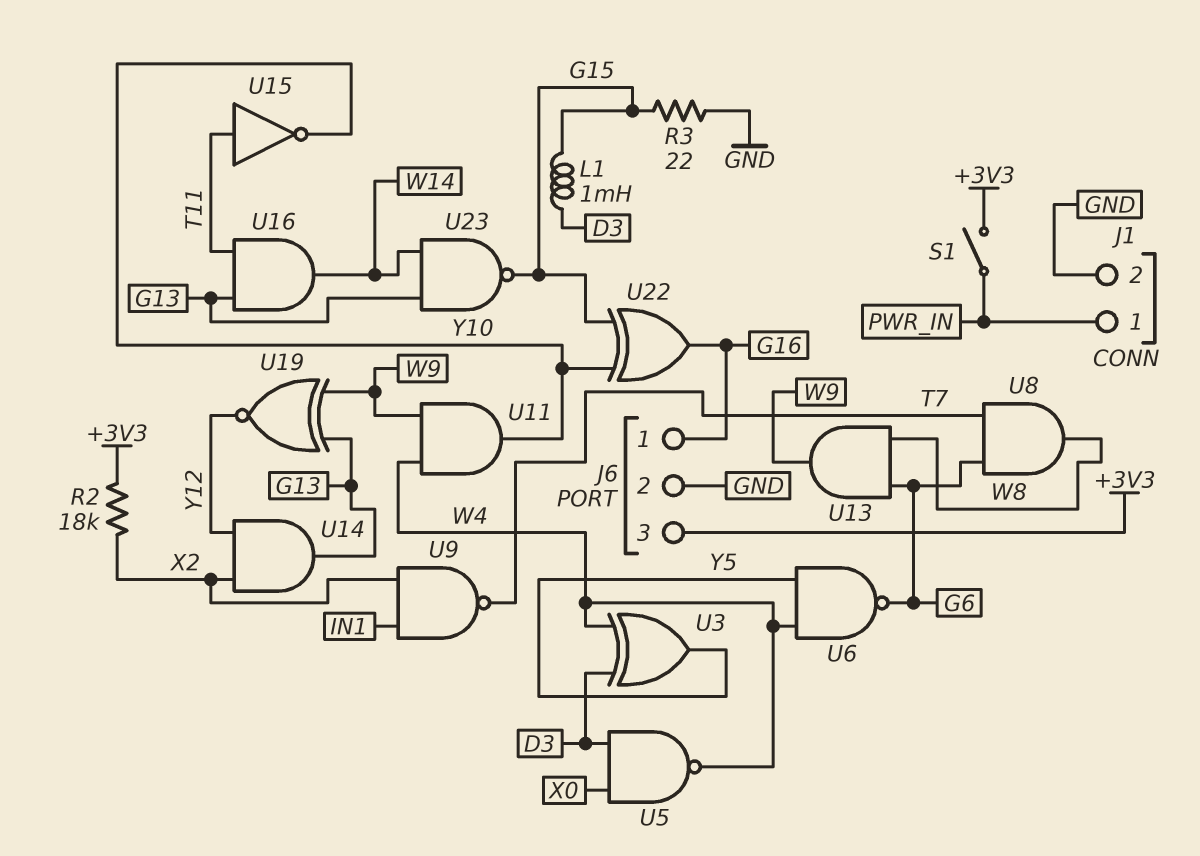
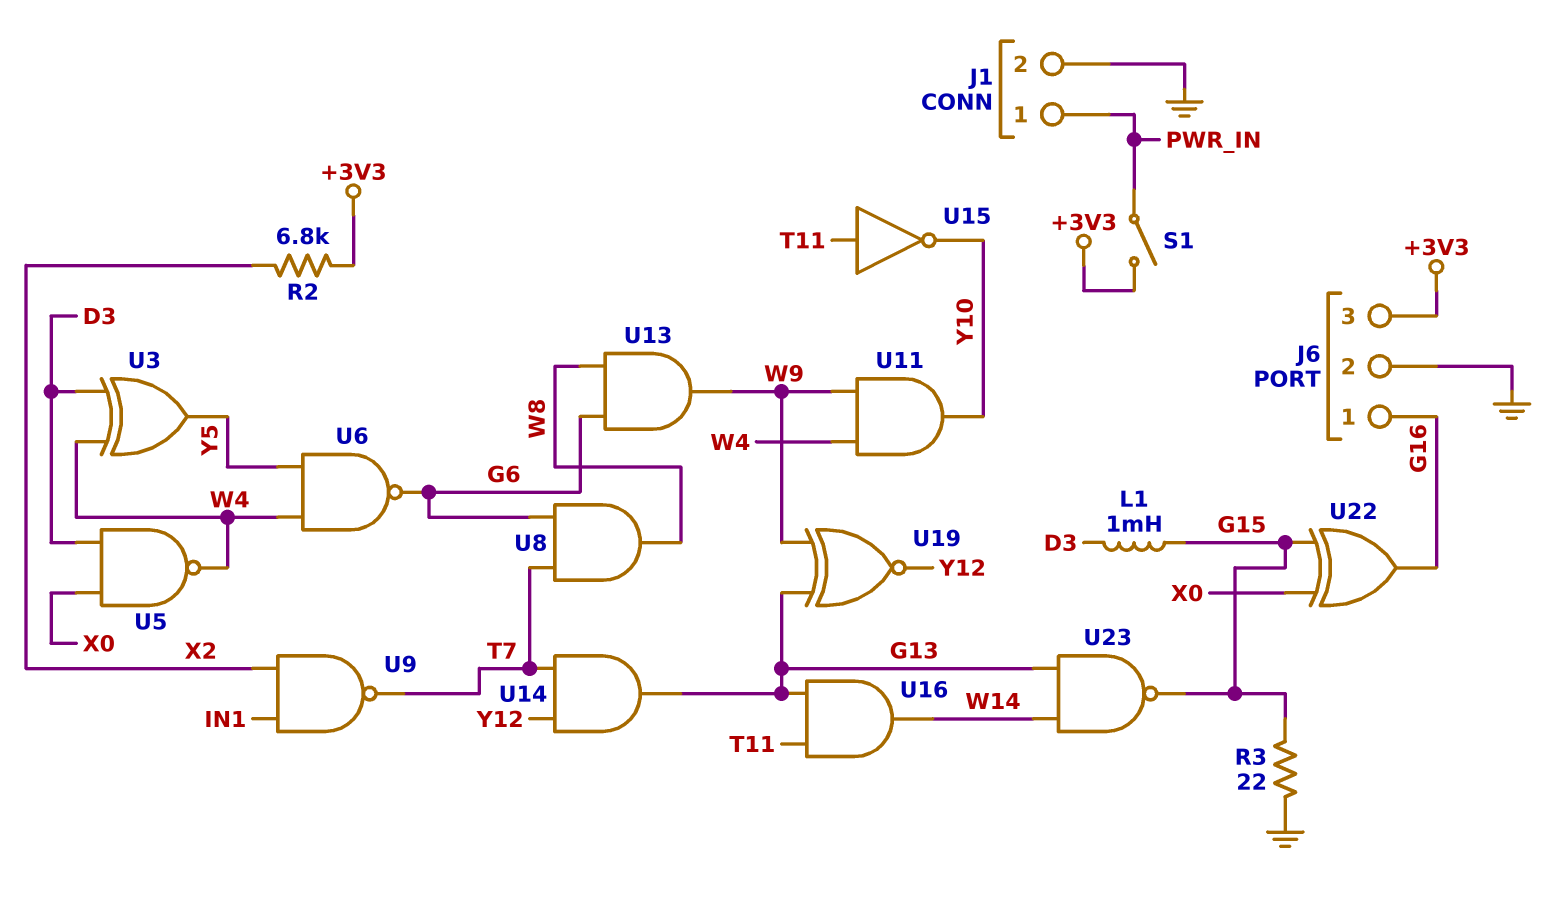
R2: 18k (+3V3, X2) -> 6.8k (+3V3, X2)
U14: AND (in X2, in Y12, out G13) -> AND (in T7, in Y12, out G13)
U22: XOR (in G15, in Y10, out G16) -> XOR (in G15, in X0, out G16)

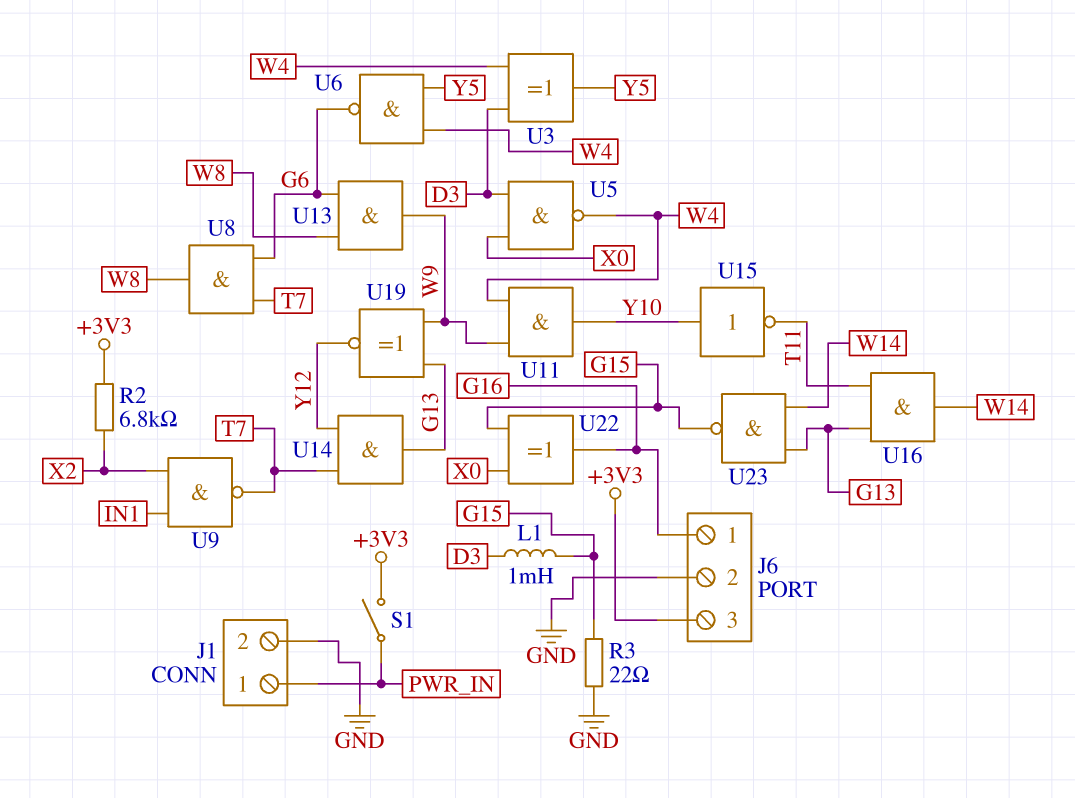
U15: NOT (in T11, out Y10) -> NOT (in Y10, out T11)

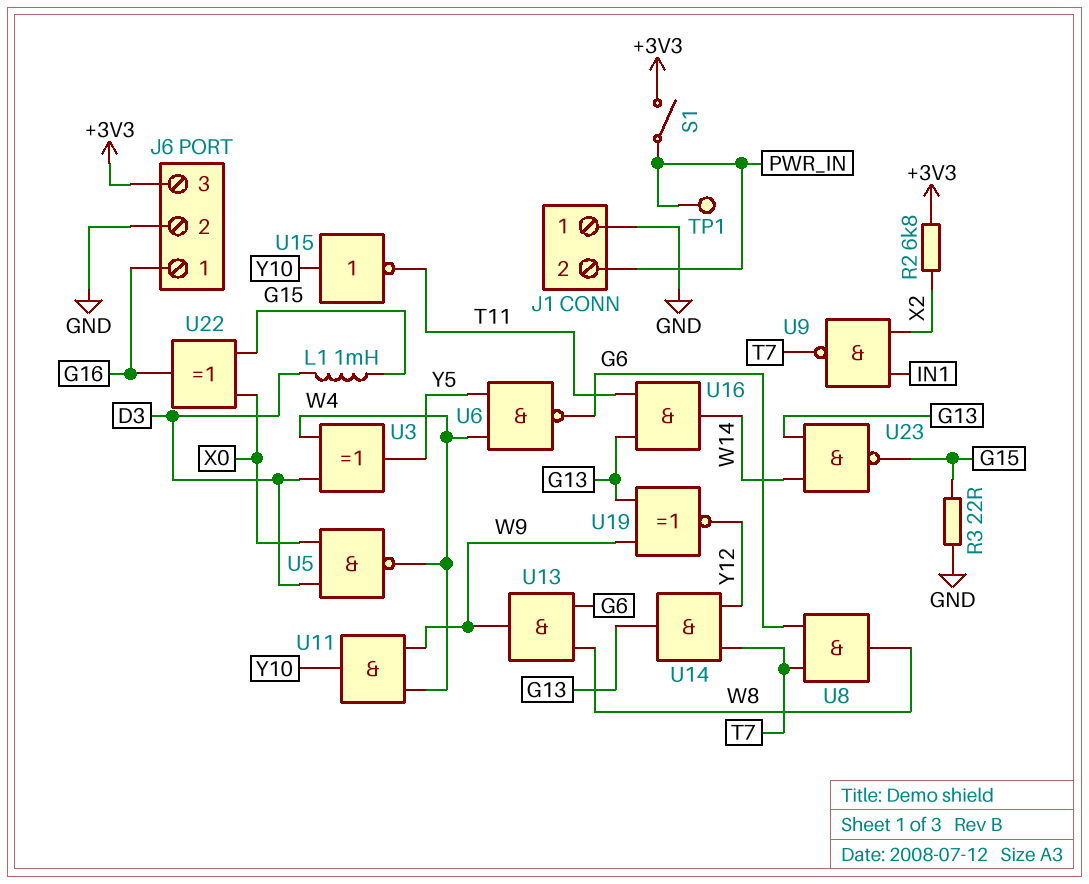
J1 pin 1: PWR_IN -> GND
J1 pin 2: GND -> PWR_IN
TP1: none -> test point (PWR_IN)

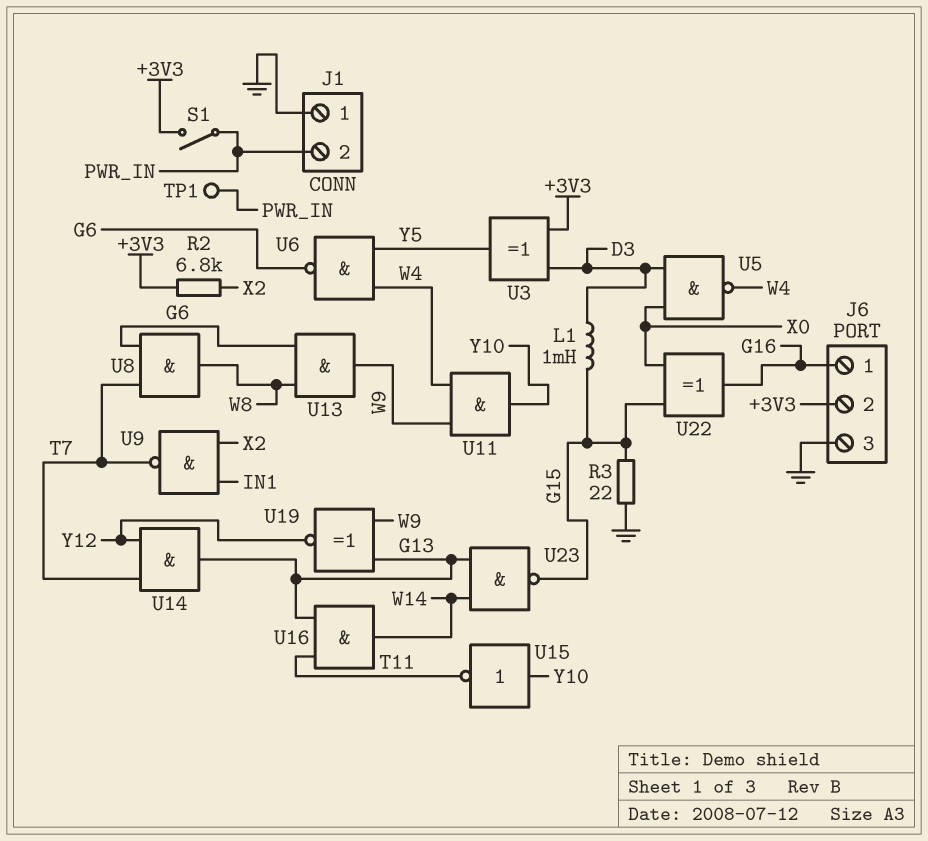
J6 pin 2: GND -> +3V3
J6 pin 3: +3V3 -> GND
U3: XOR (in D3, in W4, out Y5) -> XOR (in +3V3, in D3, out Y5)

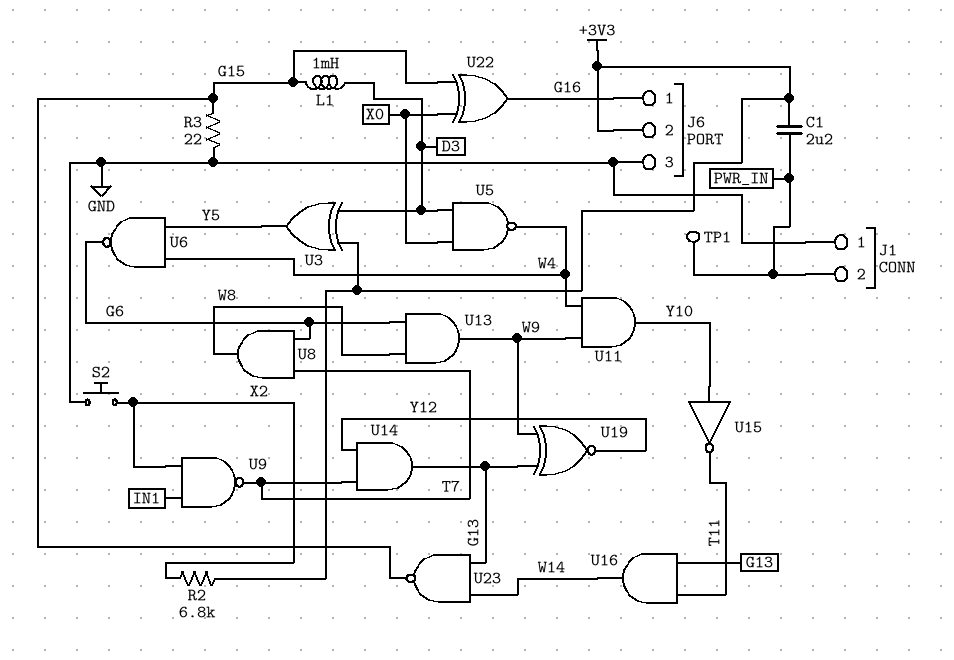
C1: none -> 2.2uF (+3V3, PWR_IN)
S1: switch (+3V3, PWR_IN) -> none
S2: none -> button (GND, X2)

